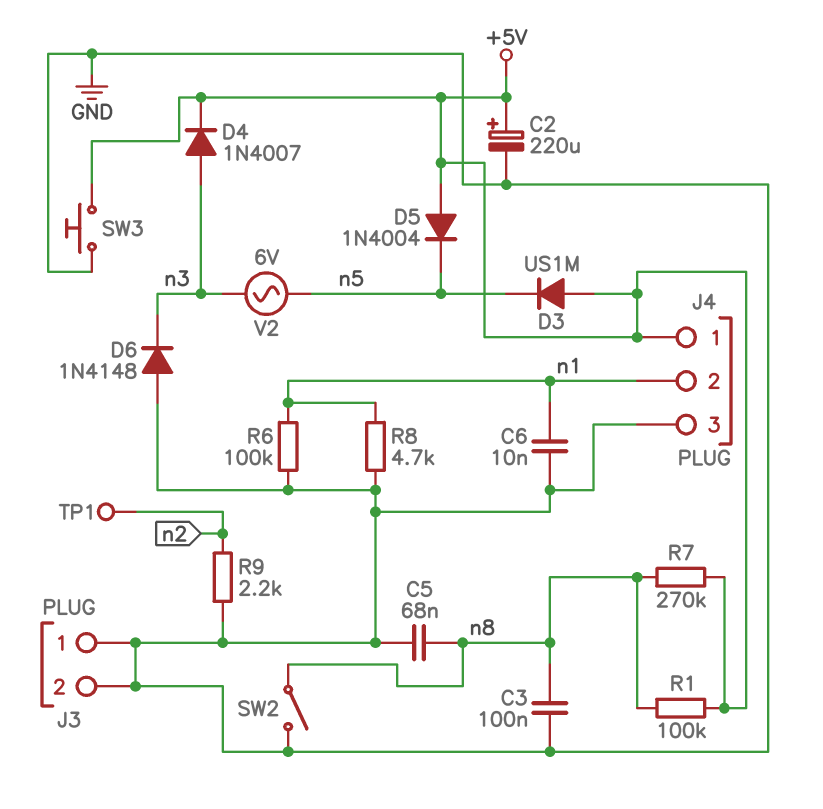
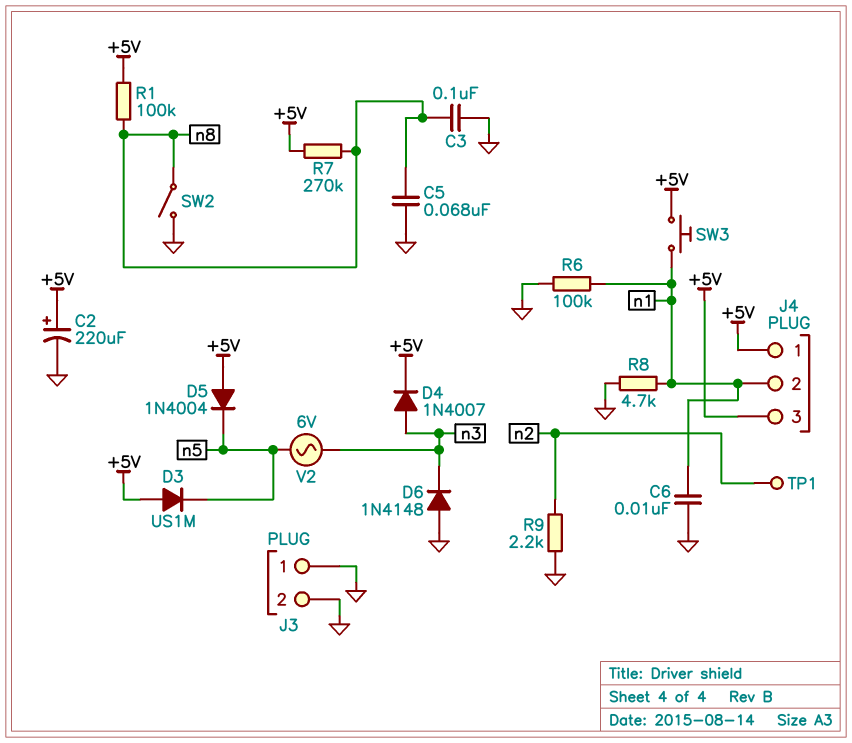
J4 pin 3: GND -> +5V
SW3: button (+5V, GND) -> button (+5V, n1)

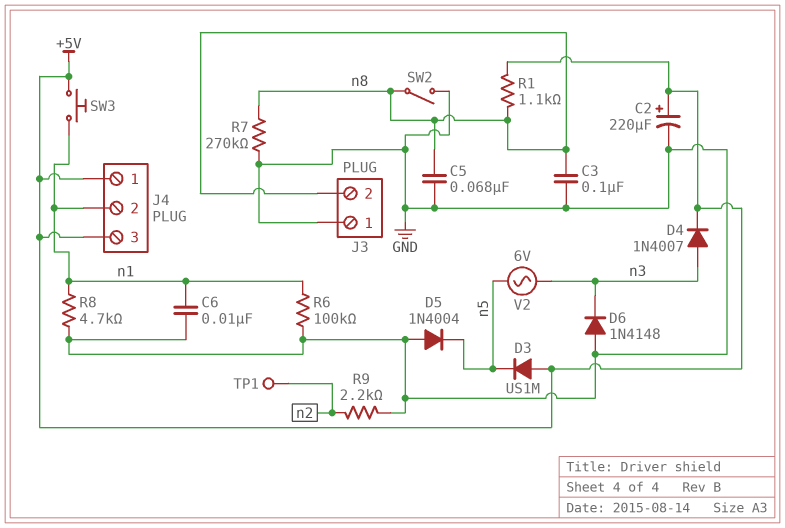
D5: diode 1N4004 (A +5V, K n5) -> diode 1N4004 (A GND, K n5)
J3 pin 2: GND -> n8
R1: 100k (+5V, n8) -> 1.1k (+5V, n8)
R7: 270k (+5V, n8) -> 270k (GND, n8)

